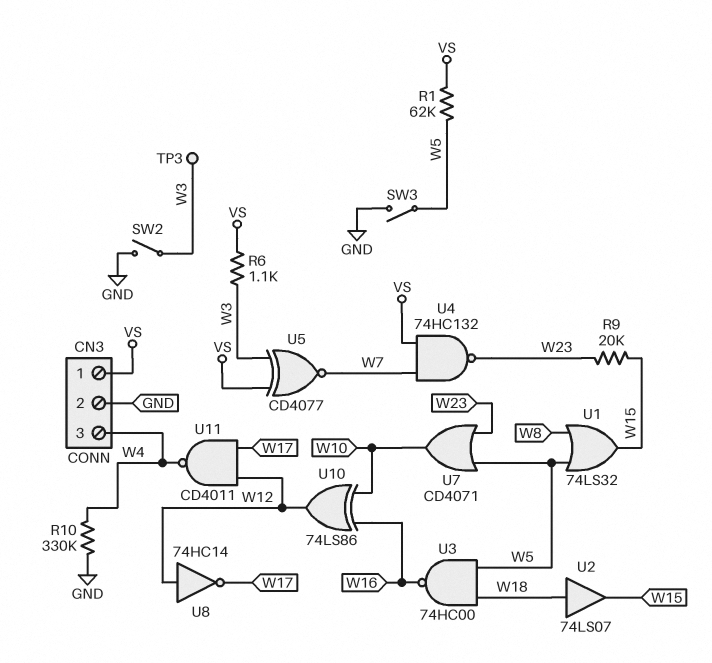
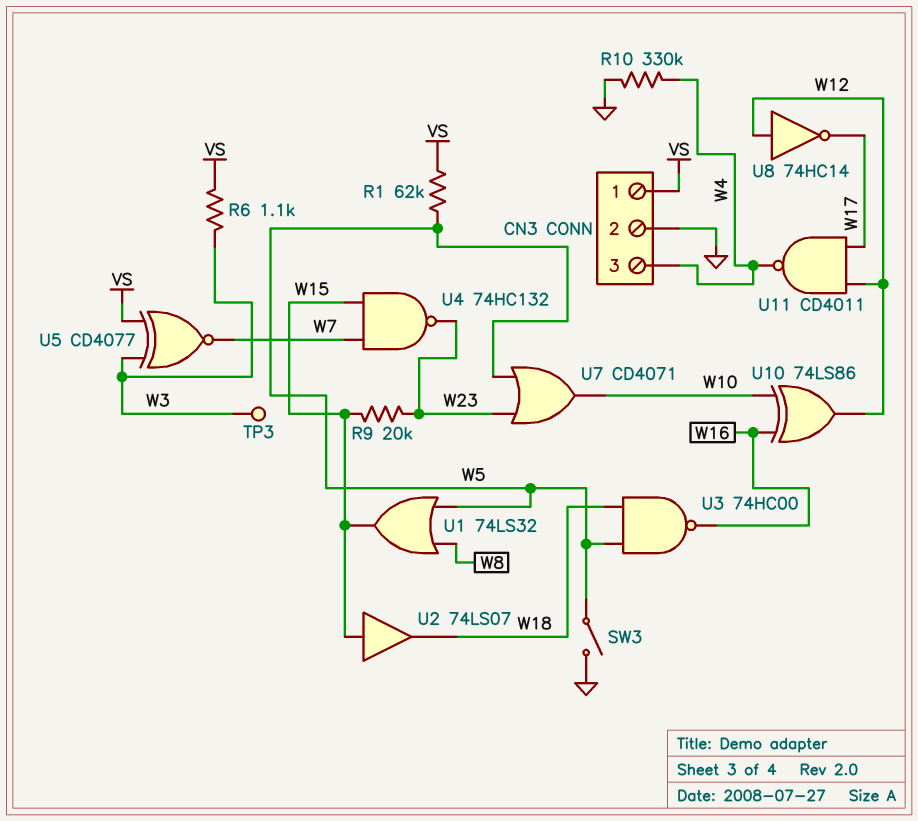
SW2: switch (GND, W3) -> none
U2: buffer 74LS07 (in W18, out W15) -> buffer 74LS07 (in W15, out W18)
U4: NAND 74HC132 (in VS, in W7, out W23) -> NAND 74HC132 (in W7, in W15, out W23)

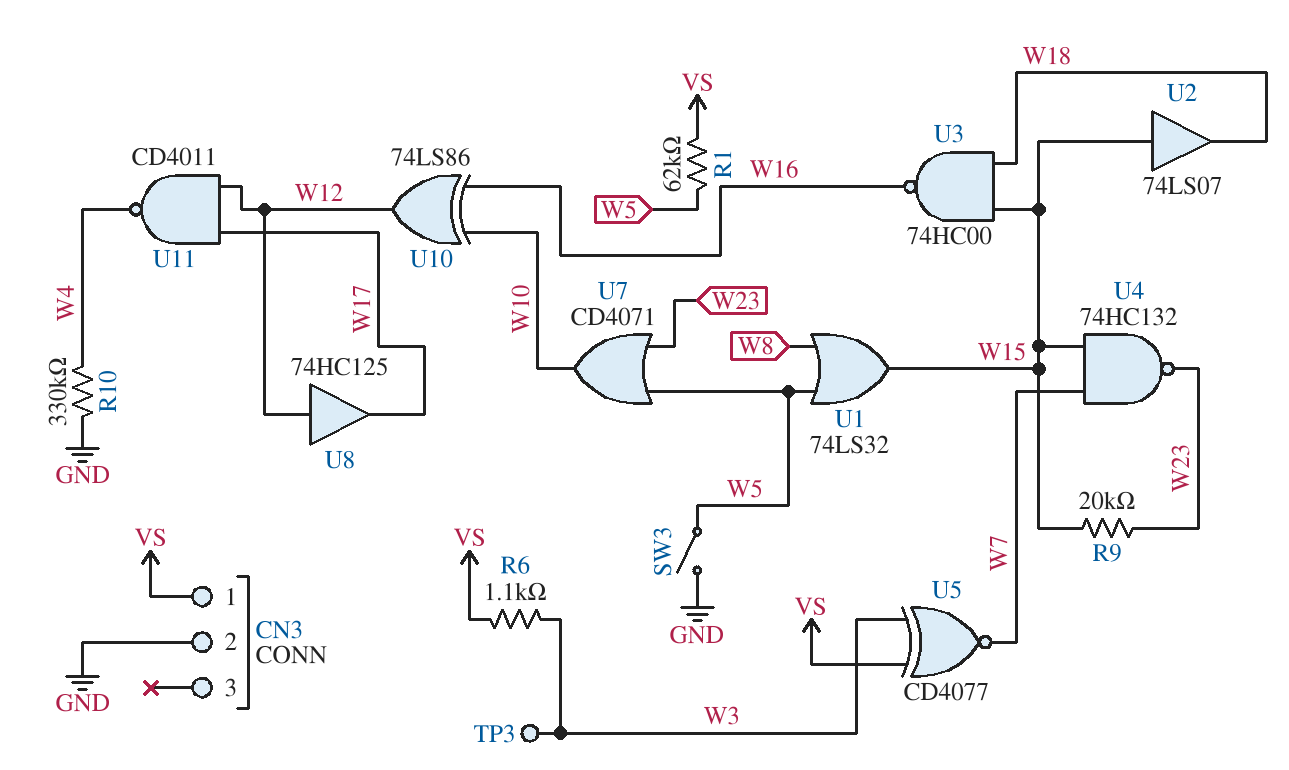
CN3 pin 3: W4 -> none
U3: NAND 74HC00 (in W5, in W18, out W16) -> NAND 74HC00 (in W15, in W18, out W16)
U8: NOT 74HC14 (in W12, out W17) -> buffer 74HC125 (in W12, out W17)

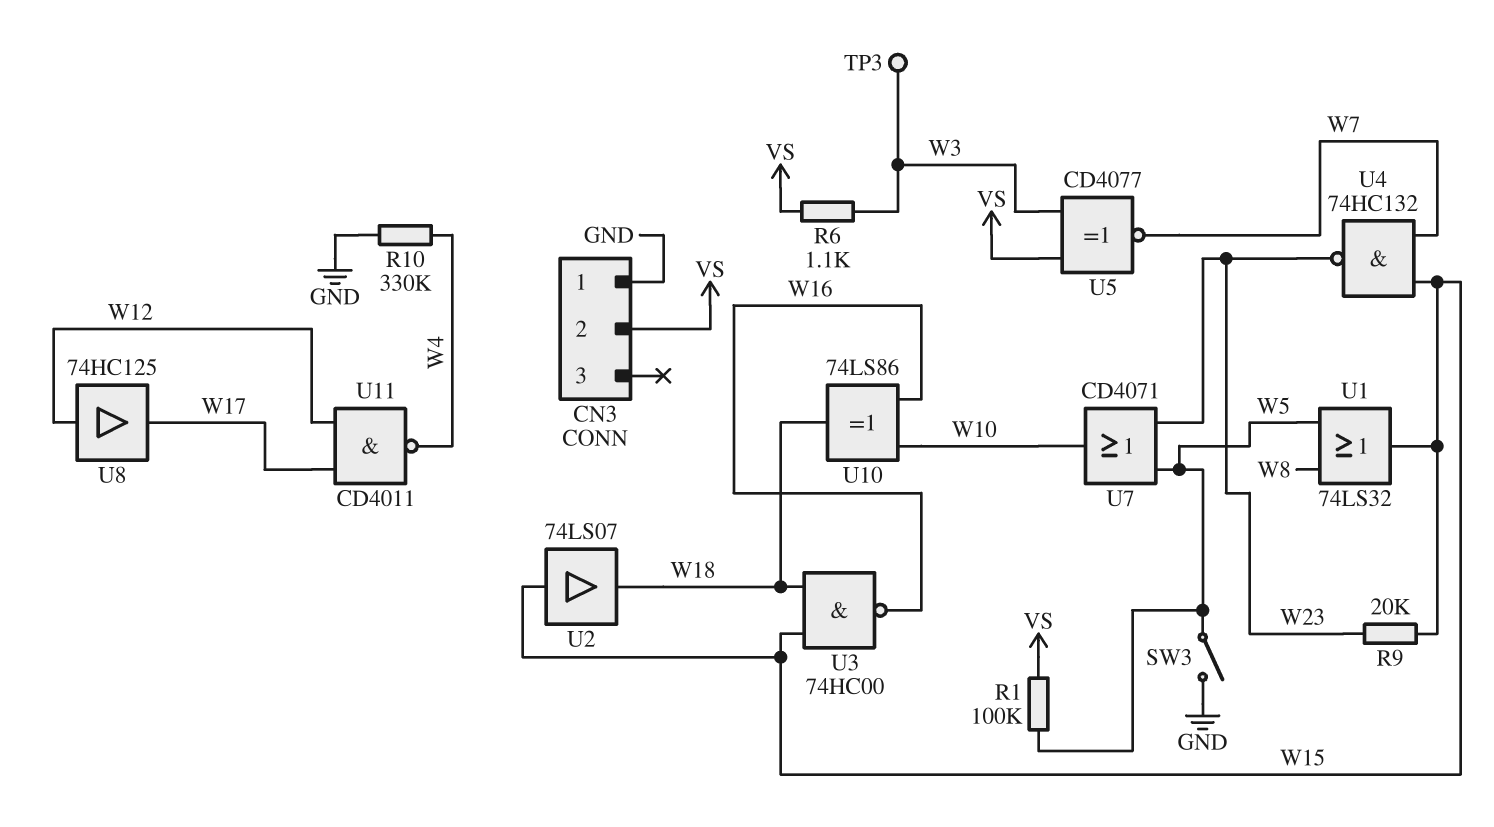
CN3 pin 1: VS -> GND
CN3 pin 2: GND -> VS
R1: 62k (VS, W5) -> 100k (VS, W5)
U10: XOR 74LS86 (in W10, in W16, out W12) -> XOR 74LS86 (in W10, in W16, out W18)

